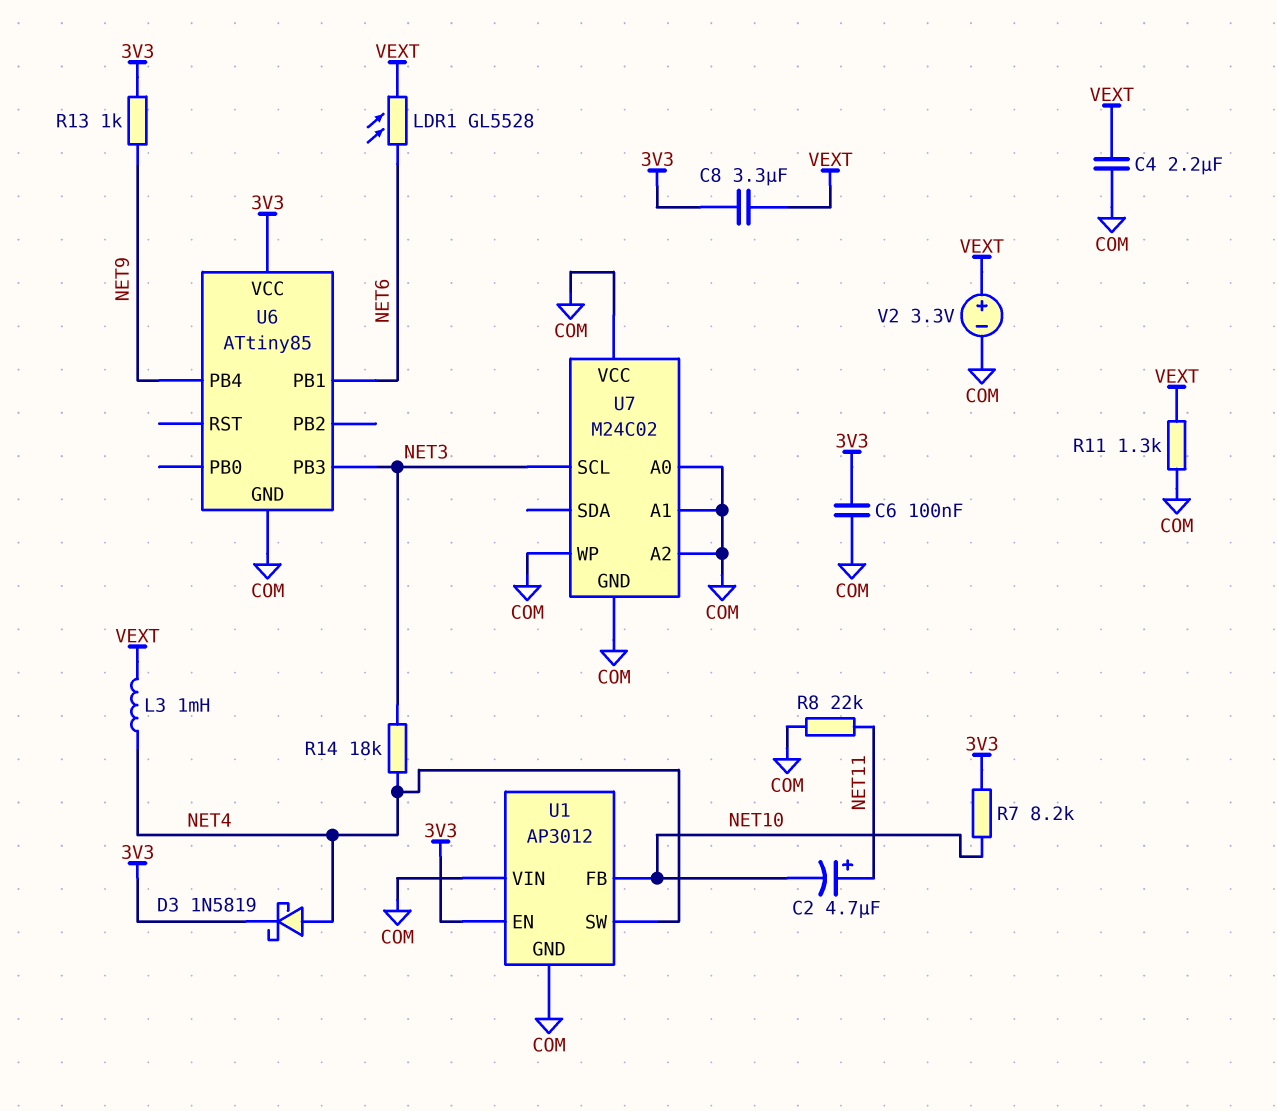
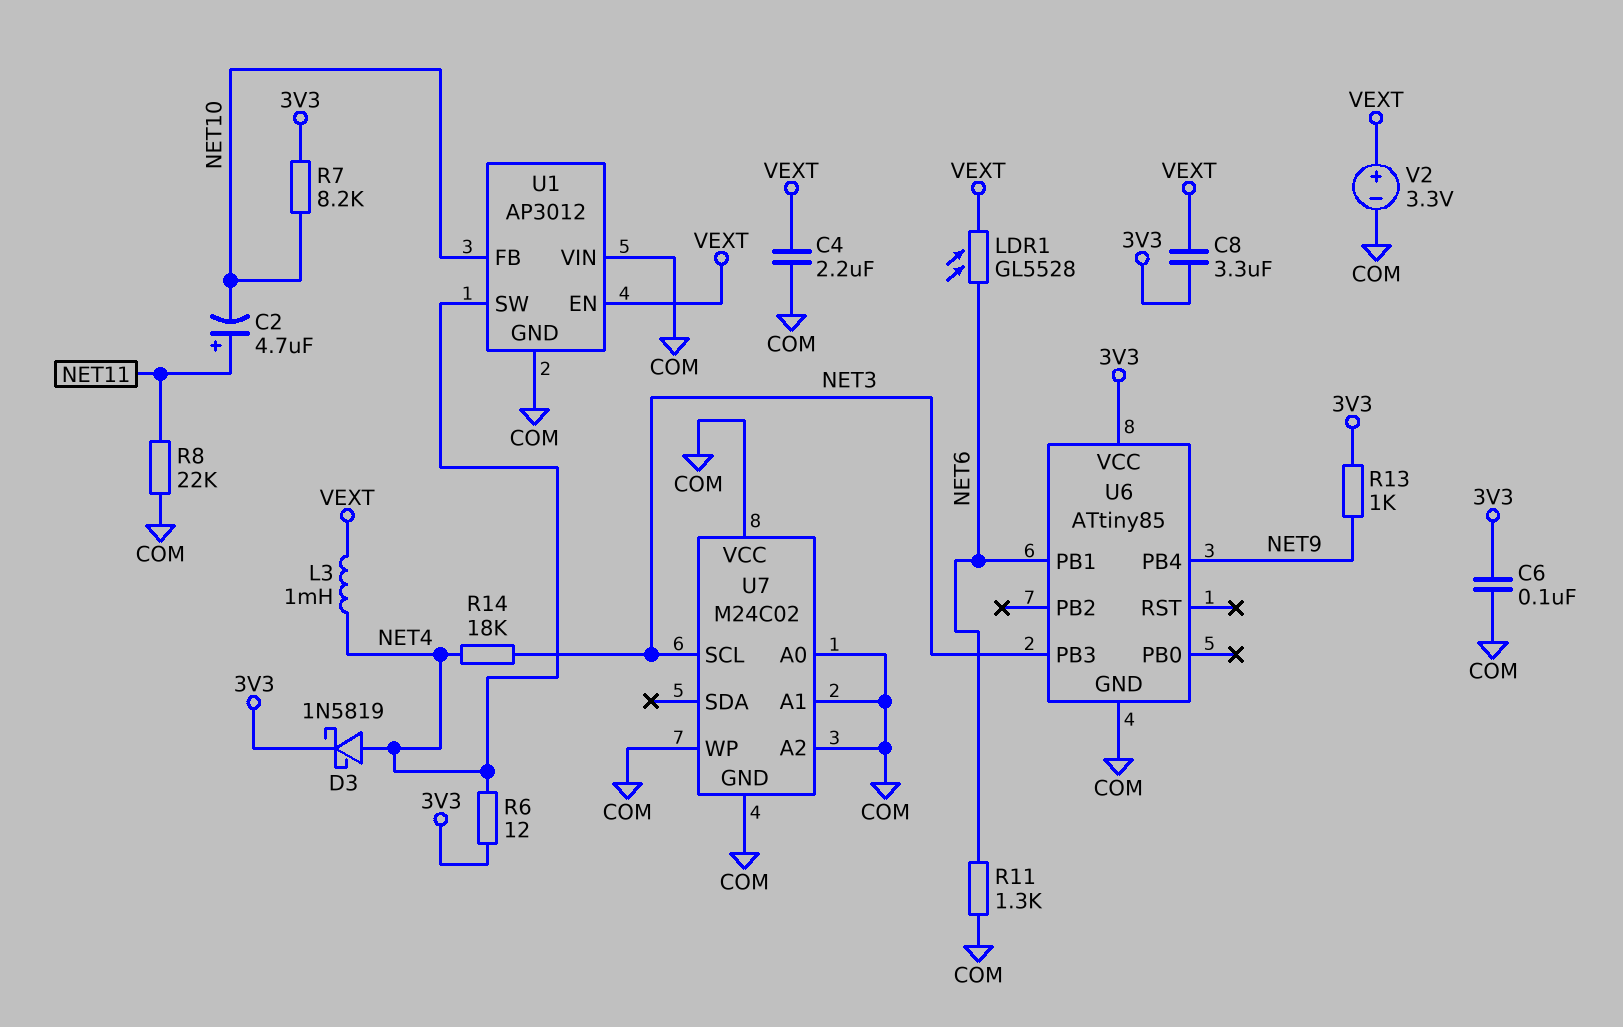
R6: none -> 12 (3V3, NET4)
R11: 1.3k (COM, VEXT) -> 1.3k (COM, NET6)
U1 pin EN: 3V3 -> VEXT

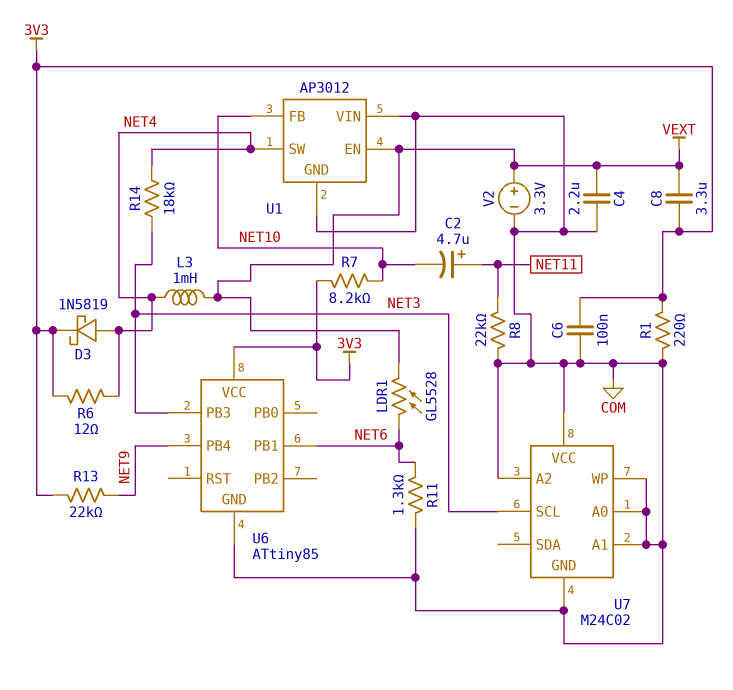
R1: none -> 220 (3V3, COM)
R13: 1k (3V3, NET9) -> 22k (3V3, NET9)

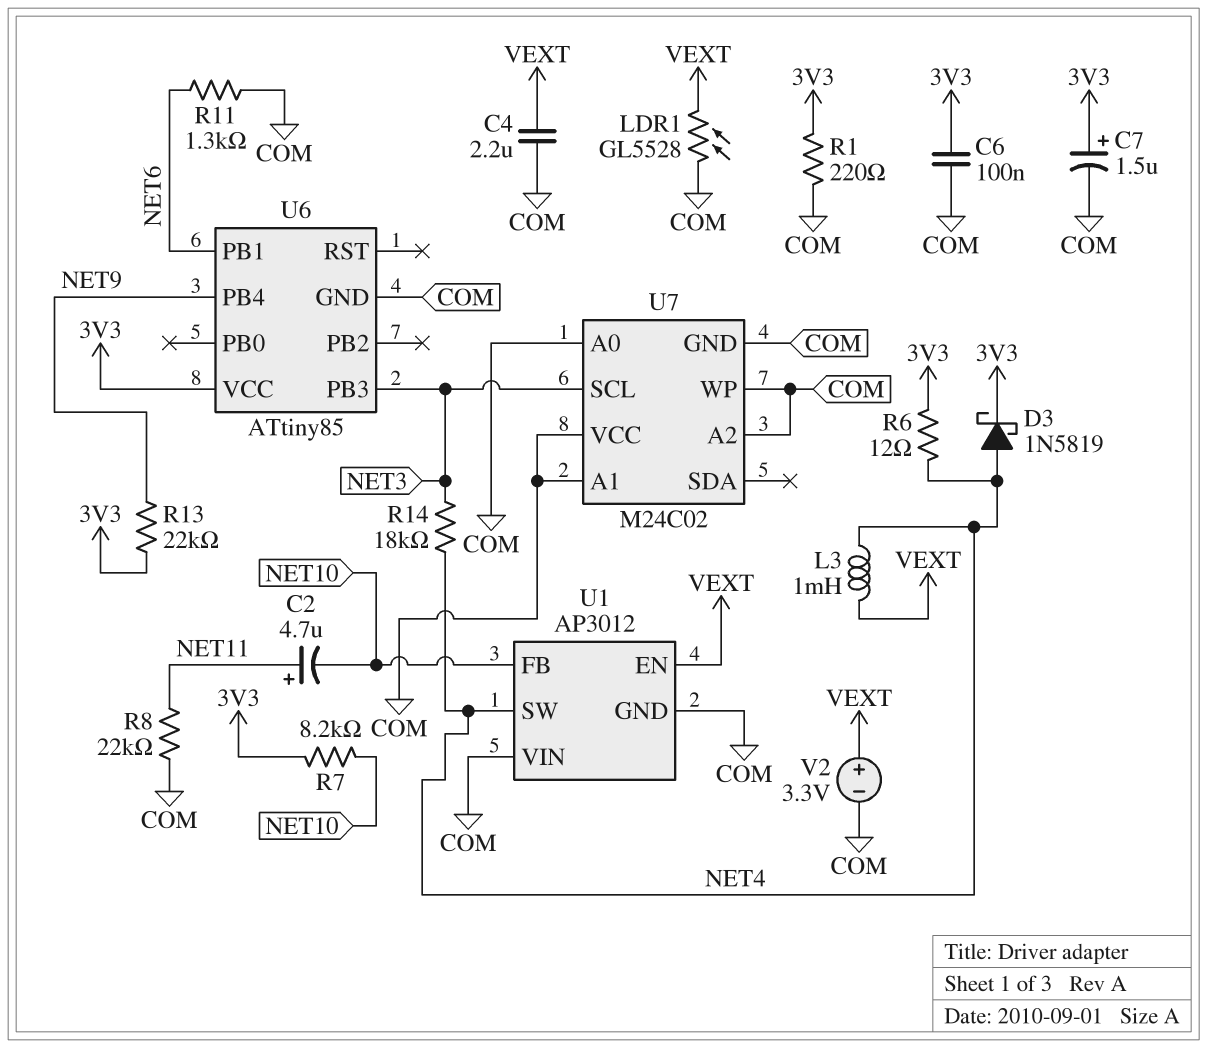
C7: none -> 1.5uF (plus 3V3, minus COM)
C8: 3.3uF (3V3, VEXT) -> none
LDR1: GL5528 (NET6, VEXT) -> GL5528 (COM, VEXT)

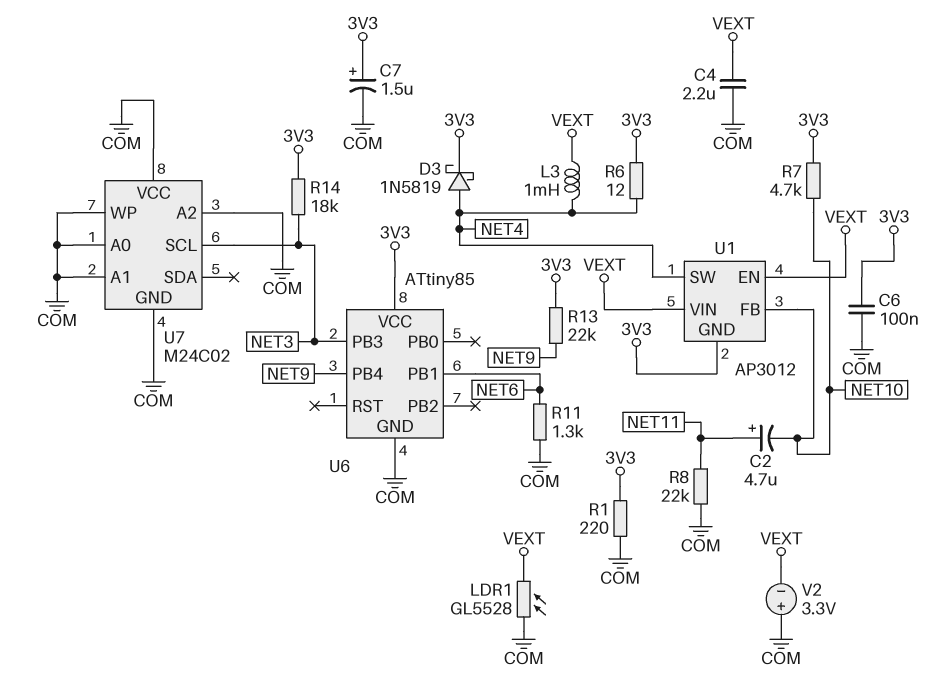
R7: 8.2k (3V3, NET10) -> 4.7k (3V3, NET10)
R14: 18k (NET3, NET4) -> 18k (3V3, NET3)
U1 pin GND: COM -> 3V3
U1 pin VIN: COM -> VEXT
V2: 3.3V (plus VEXT, minus COM) -> 3.3V (plus COM, minus VEXT)

